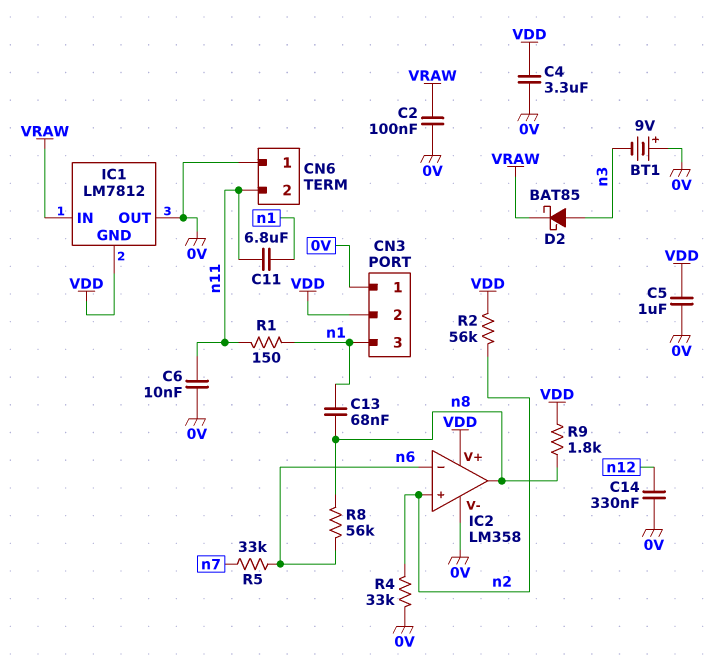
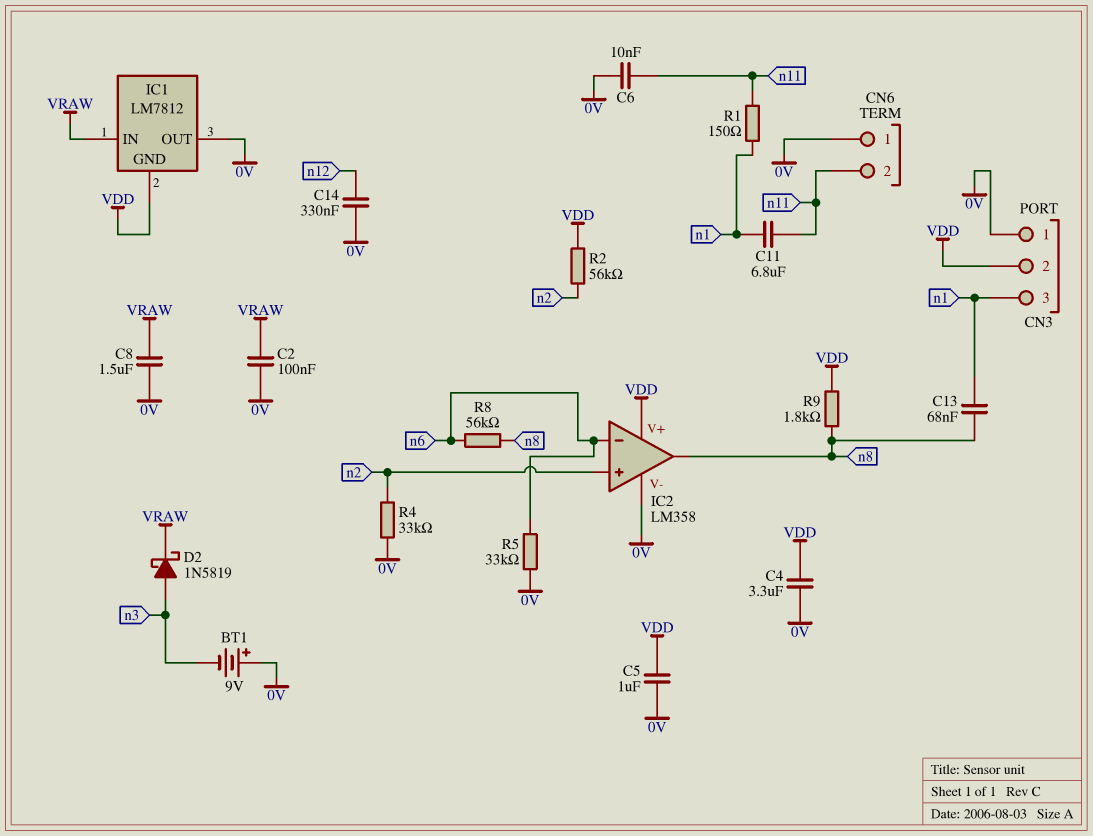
C8: none -> 1.5uF (0V, VRAW)
D2: schottky BAT85 (A n3, K VRAW) -> schottky 1N5819 (A n3, K VRAW)
R5: 33k (n6, n7) -> 33k (0V, n6)

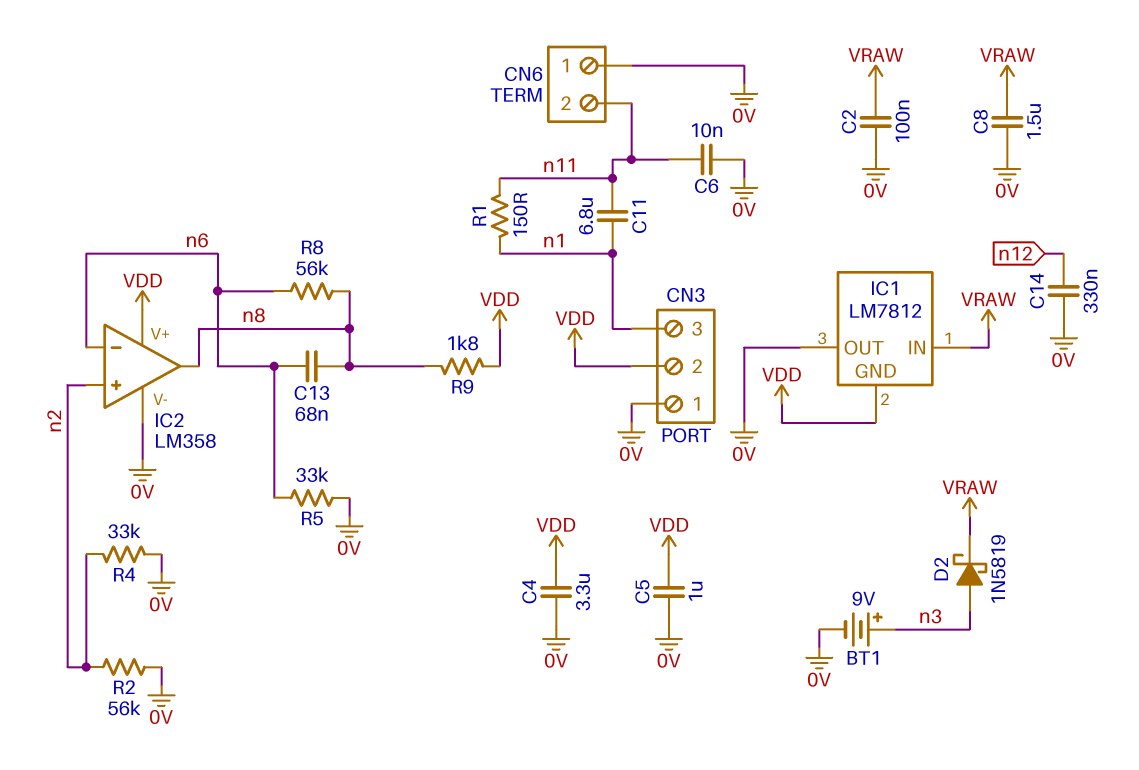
BT1: 9V (plus 0V, minus n3) -> 9V (plus n3, minus 0V)
C13: 68nF (n1, n8) -> 68nF (n6, n8)
R2: 56k (VDD, n2) -> 56k (0V, n2)

